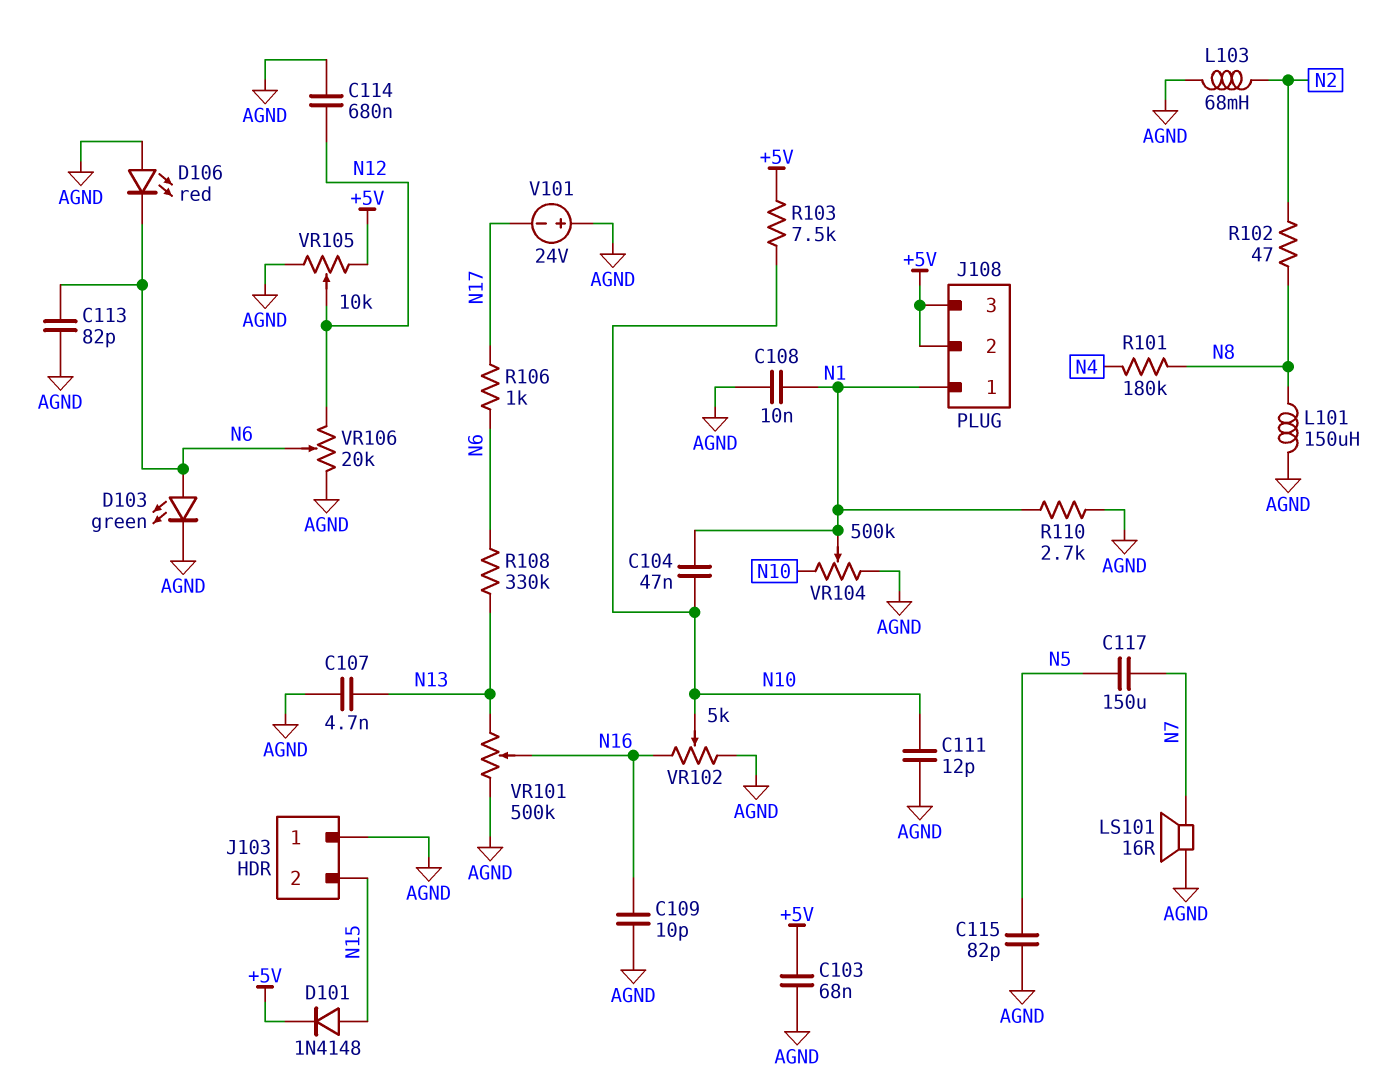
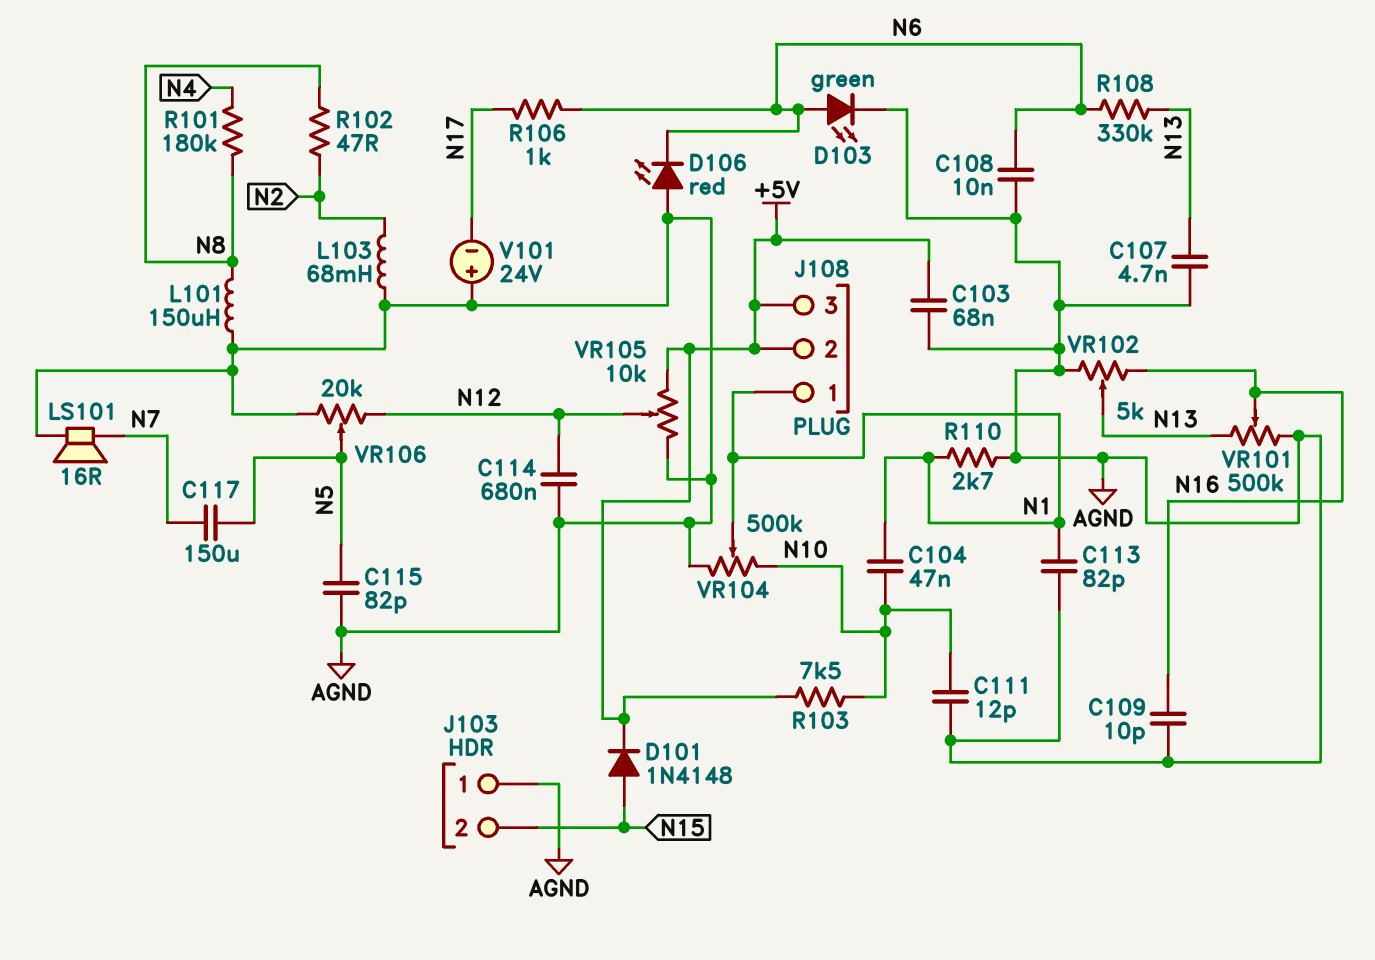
C108: 10nF (AGND, N1) -> 10nF (AGND, N6)
C113: 82pF (AGND, N6) -> 82pF (AGND, N1)
VR102: 5k (AGND, N16, wiper N10) -> 5k (AGND, N16, wiper N13)
VR106: 20k (AGND, N12, wiper N6) -> 20k (AGND, N12, wiper N5)

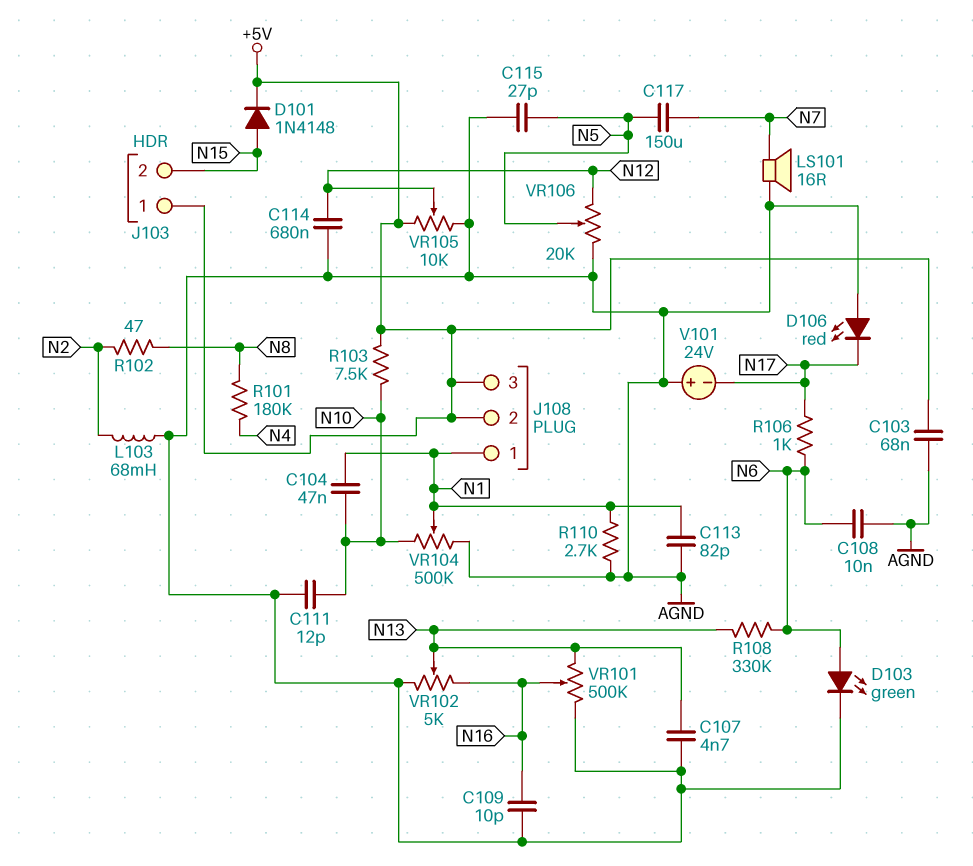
C115: 82pF (AGND, N5) -> 27pF (AGND, N5)
D106: LED red (A AGND, K N6) -> LED red (A AGND, K N17)
J103 pin 1: AGND -> +5V
L101: 150uH (AGND, N8) -> none

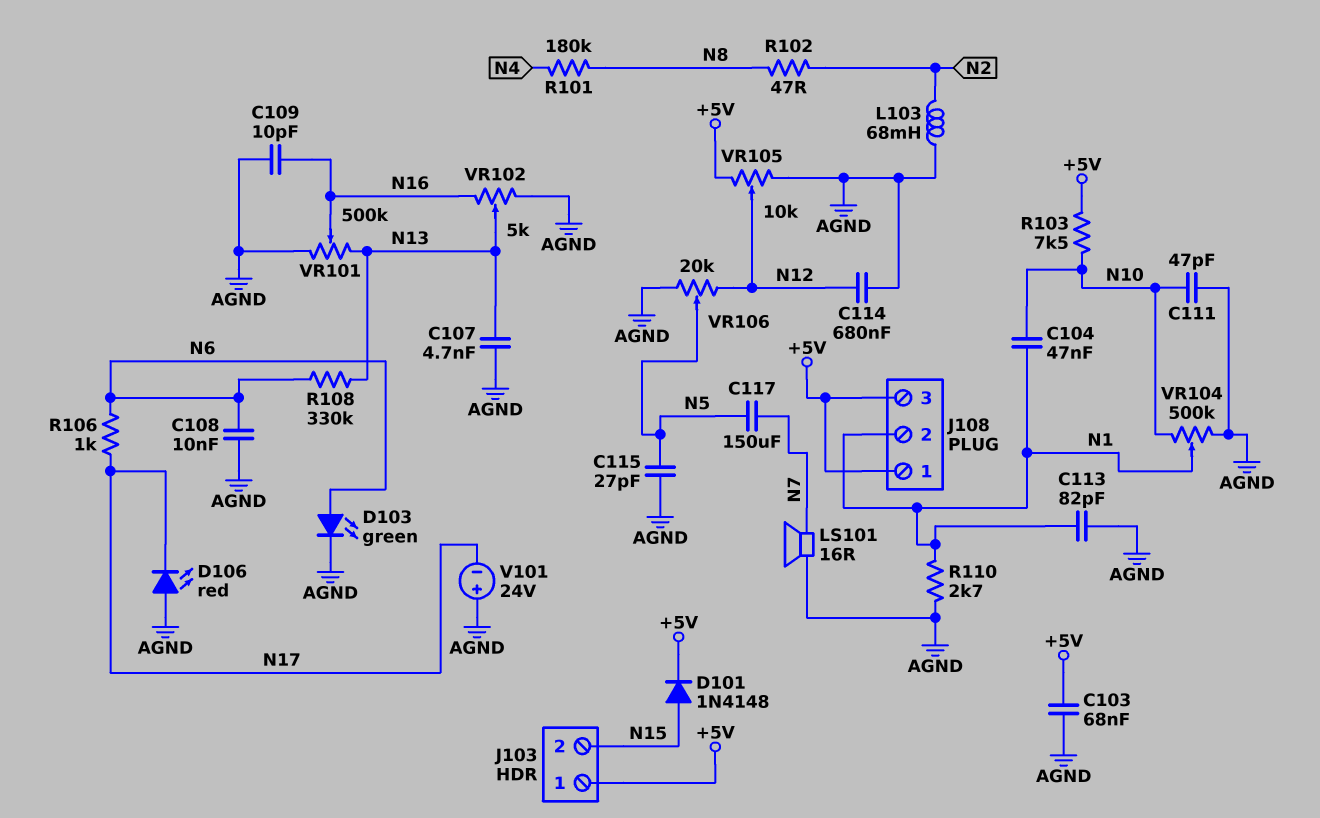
C111: 12pF (AGND, N10) -> 47pF (AGND, N10)
J108 pin 1: N1 -> +5V
J108 pin 2: +5V -> N1

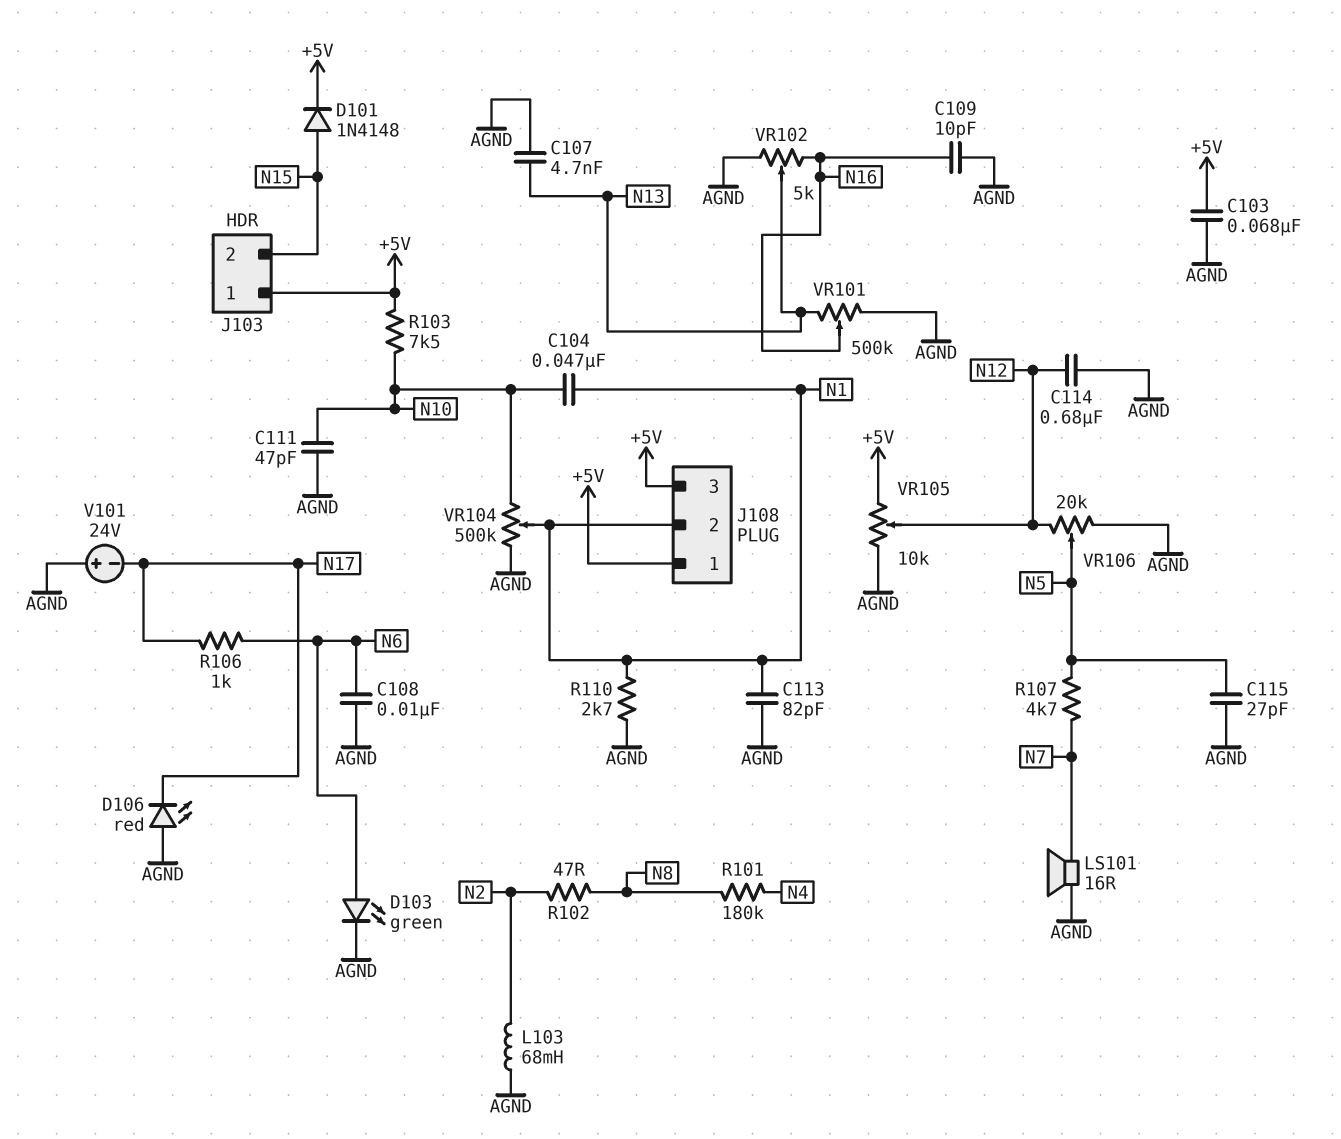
C117: 150uF (N5, N7) -> none
R107: none -> 4.7k (N5, N7)
R108: 330k (N6, N13) -> none

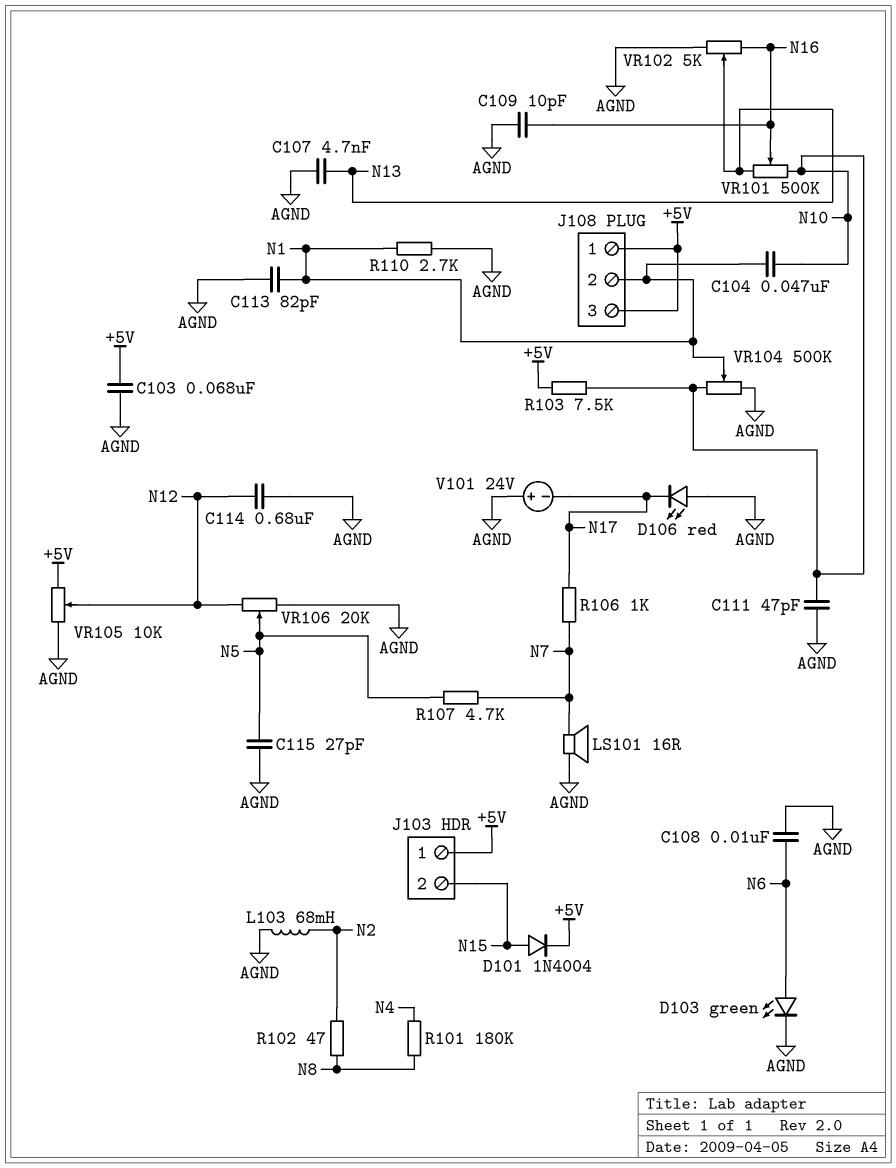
D101: diode 1N4148 (A N15, K +5V) -> diode 1N4004 (A N15, K +5V)
R106: 1k (N6, N17) -> 1k (N7, N17)
VR101: 500k (AGND, N13, wiper N16) -> 500k (N10, N13, wiper N16)

